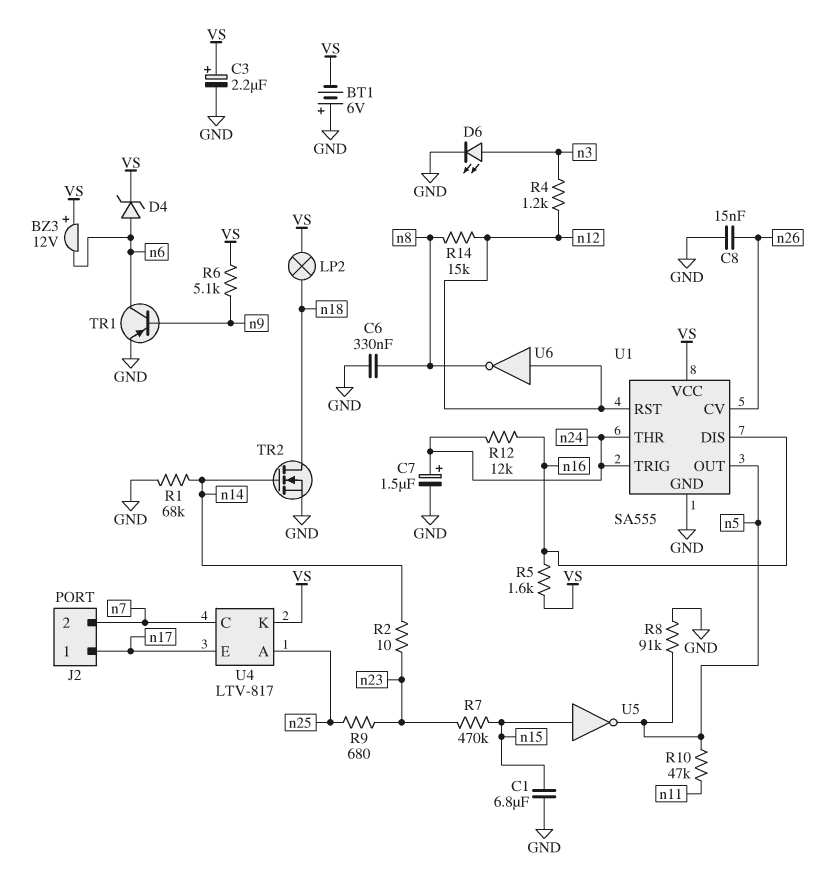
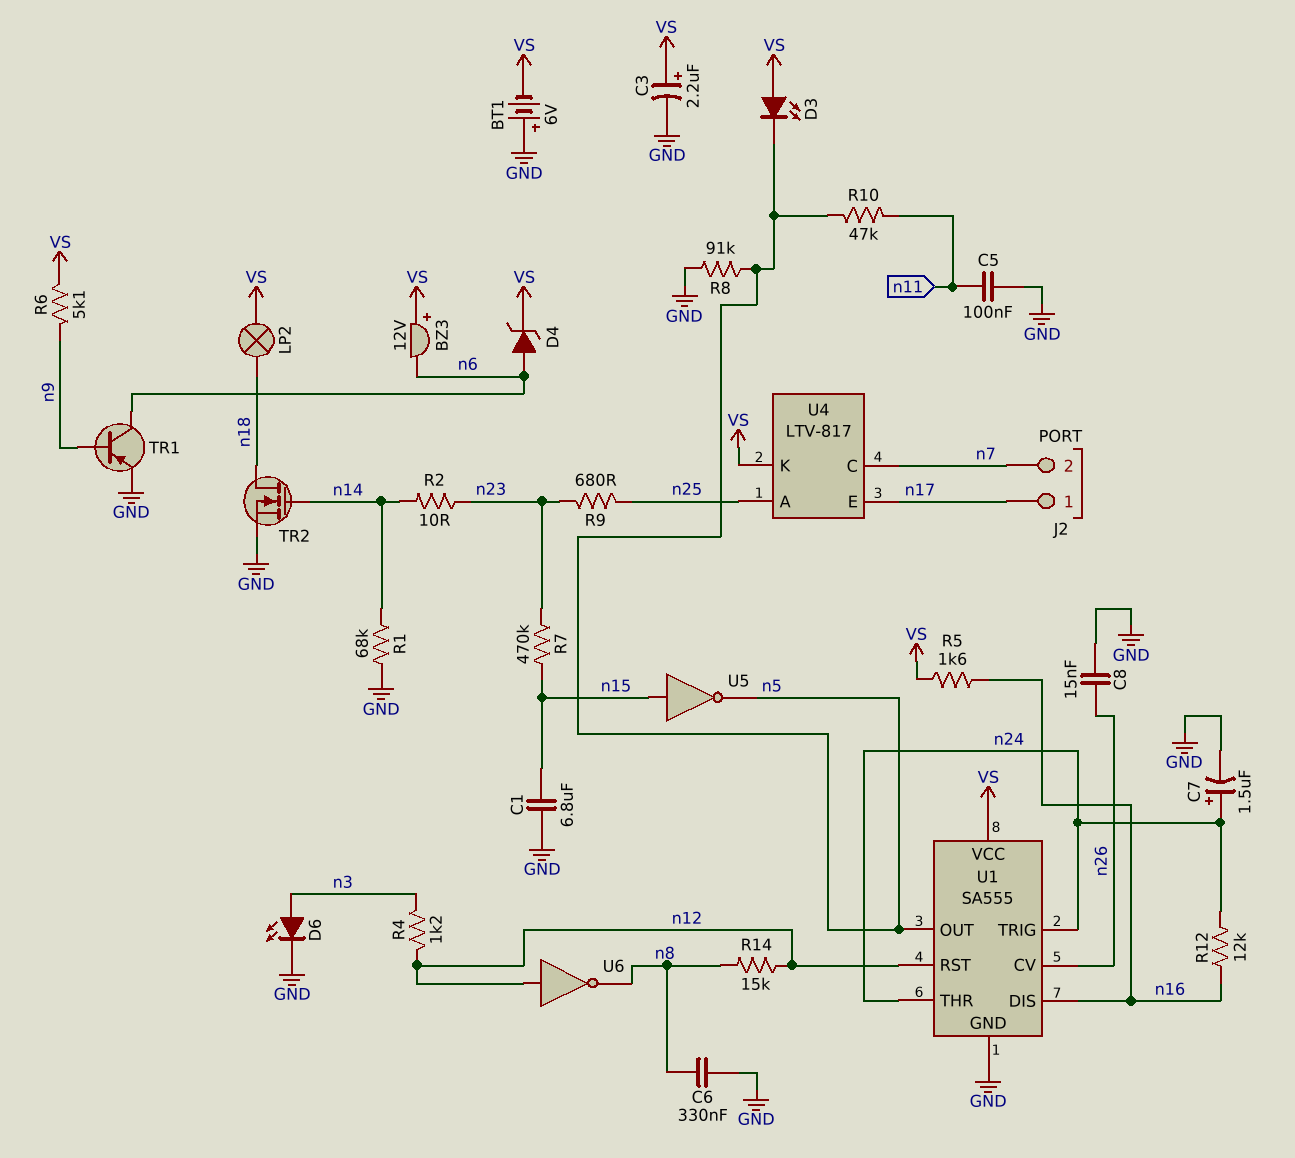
C5: none -> 100nF (GND, n11)
D3: none -> LED (A VS, K n5)

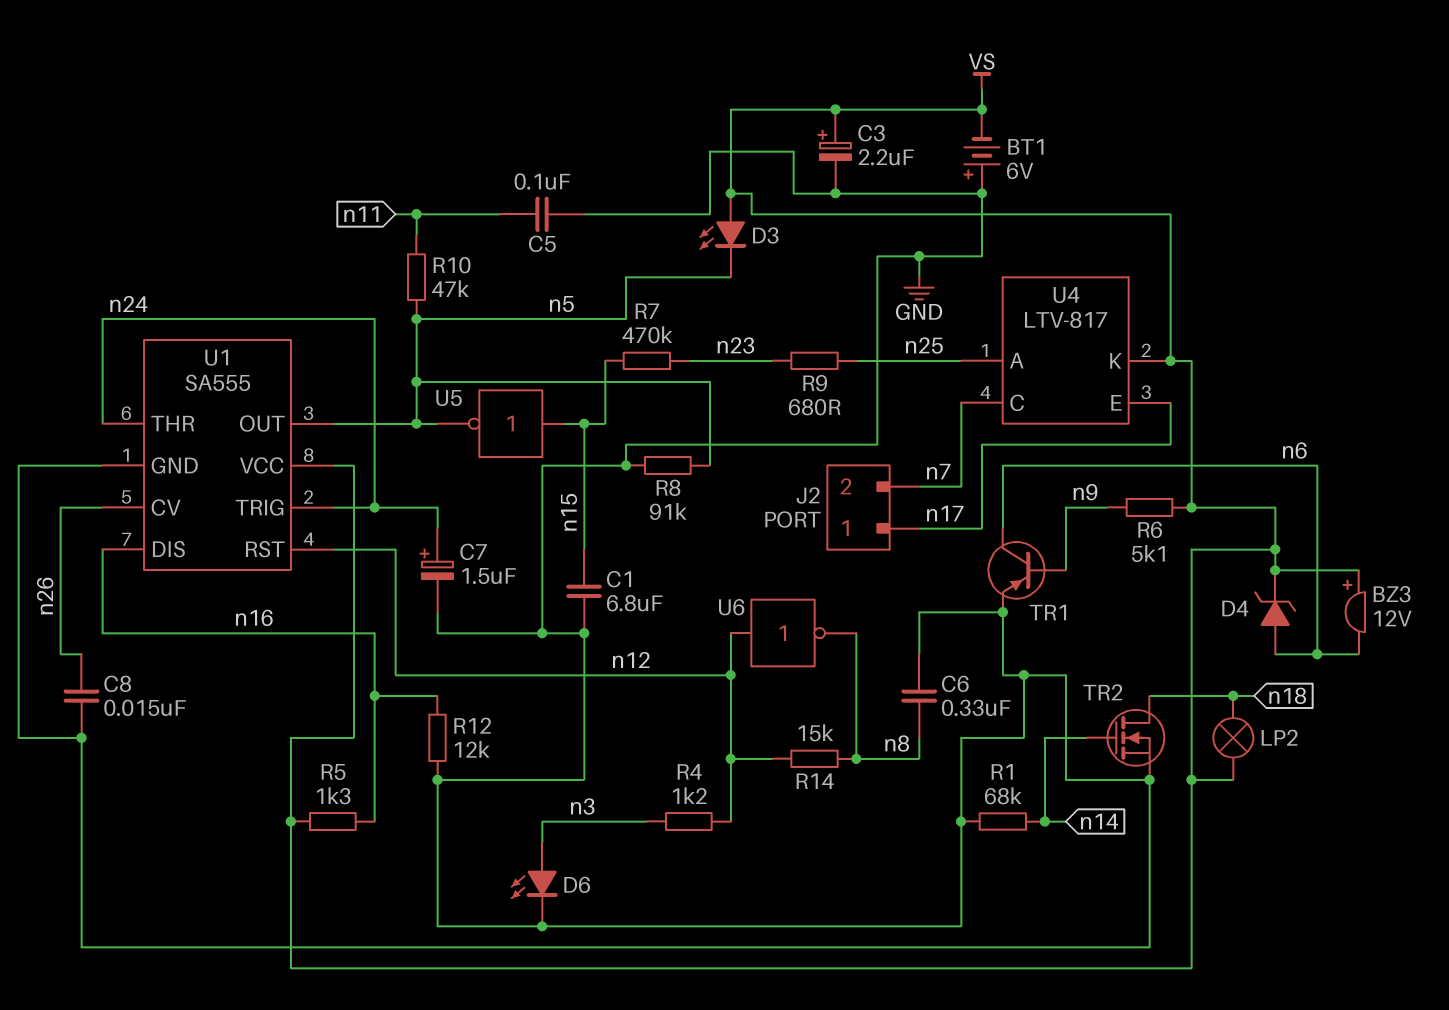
R2: 10 (n14, n23) -> none
R5: 1.6k (VS, n16) -> 1.3k (VS, n16)
R12: 12k (n16, n24) -> 12k (GND, n16)

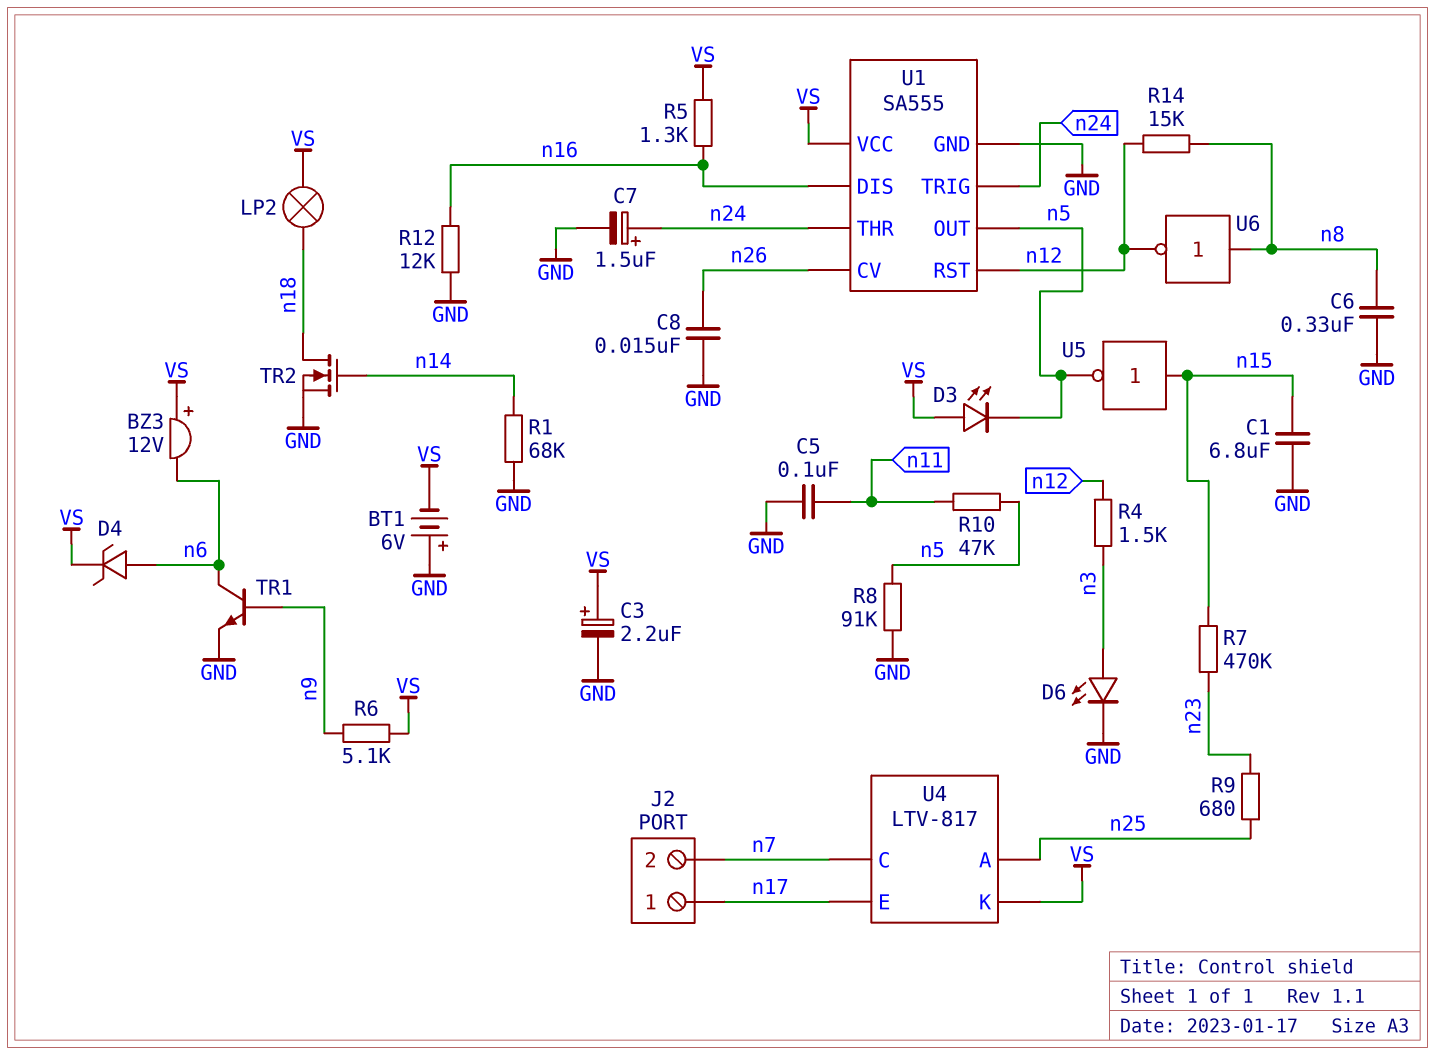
R4: 1.2k (n3, n12) -> 1.5k (n3, n12)
TR1: PNP (B n9, C n6, E GND) -> NPN (B n9, C n6, E GND)
U6: NOT (in n12, out n8) -> NOT (in n8, out n12)

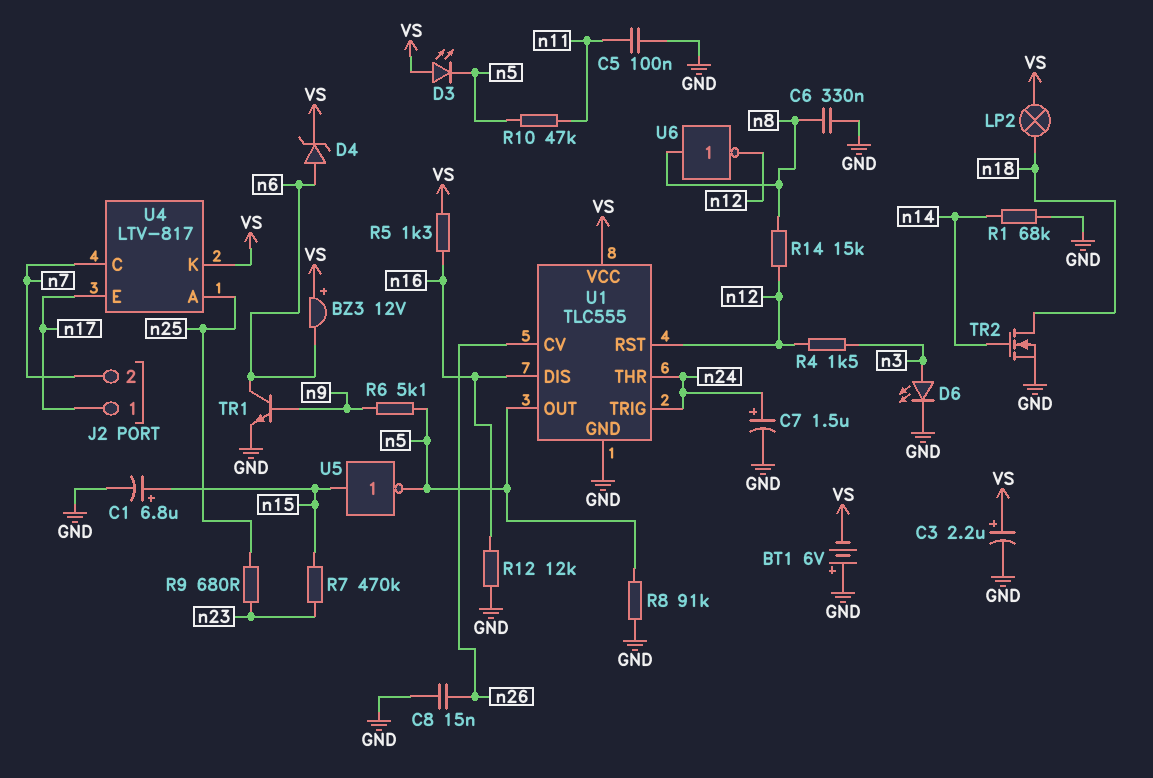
C1: 6.8uF (GND, n15) -> 6.8uF (plus n15, minus GND)
R6: 5.1k (VS, n9) -> 5.1k (n5, n9)
U1: SA555 -> TLC555

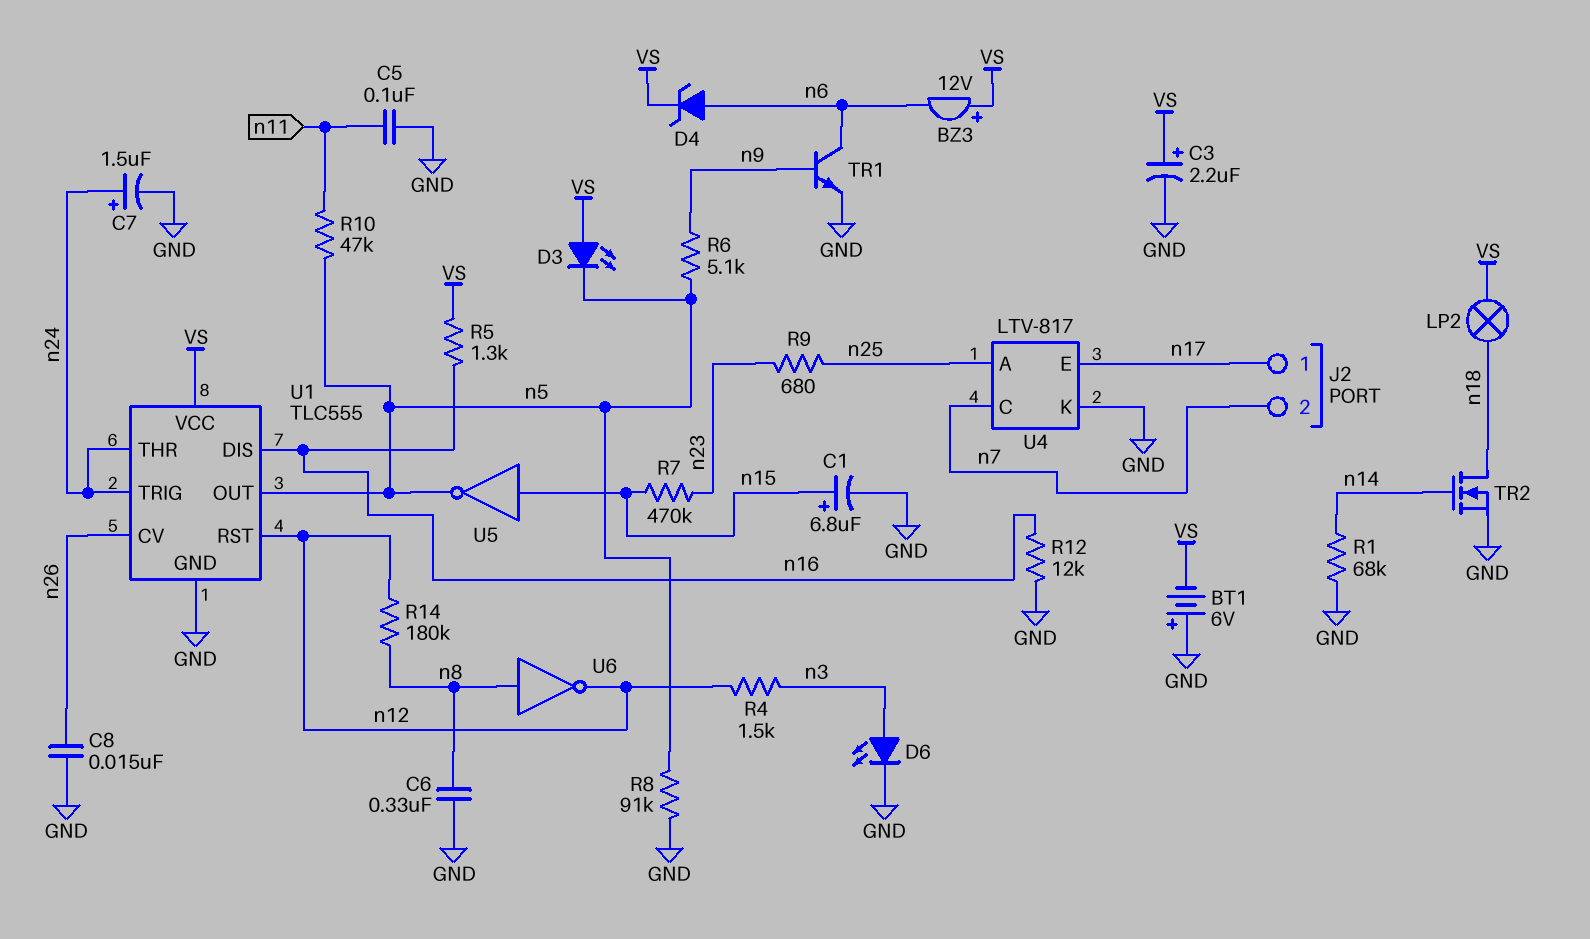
R14: 15k (n8, n12) -> 180k (n8, n12)
U4 pin K: VS -> GND

